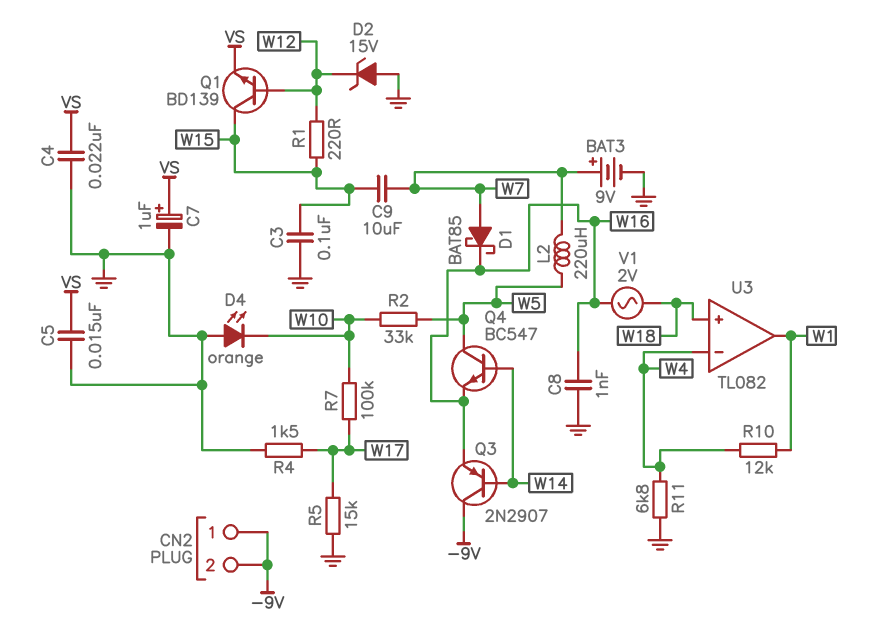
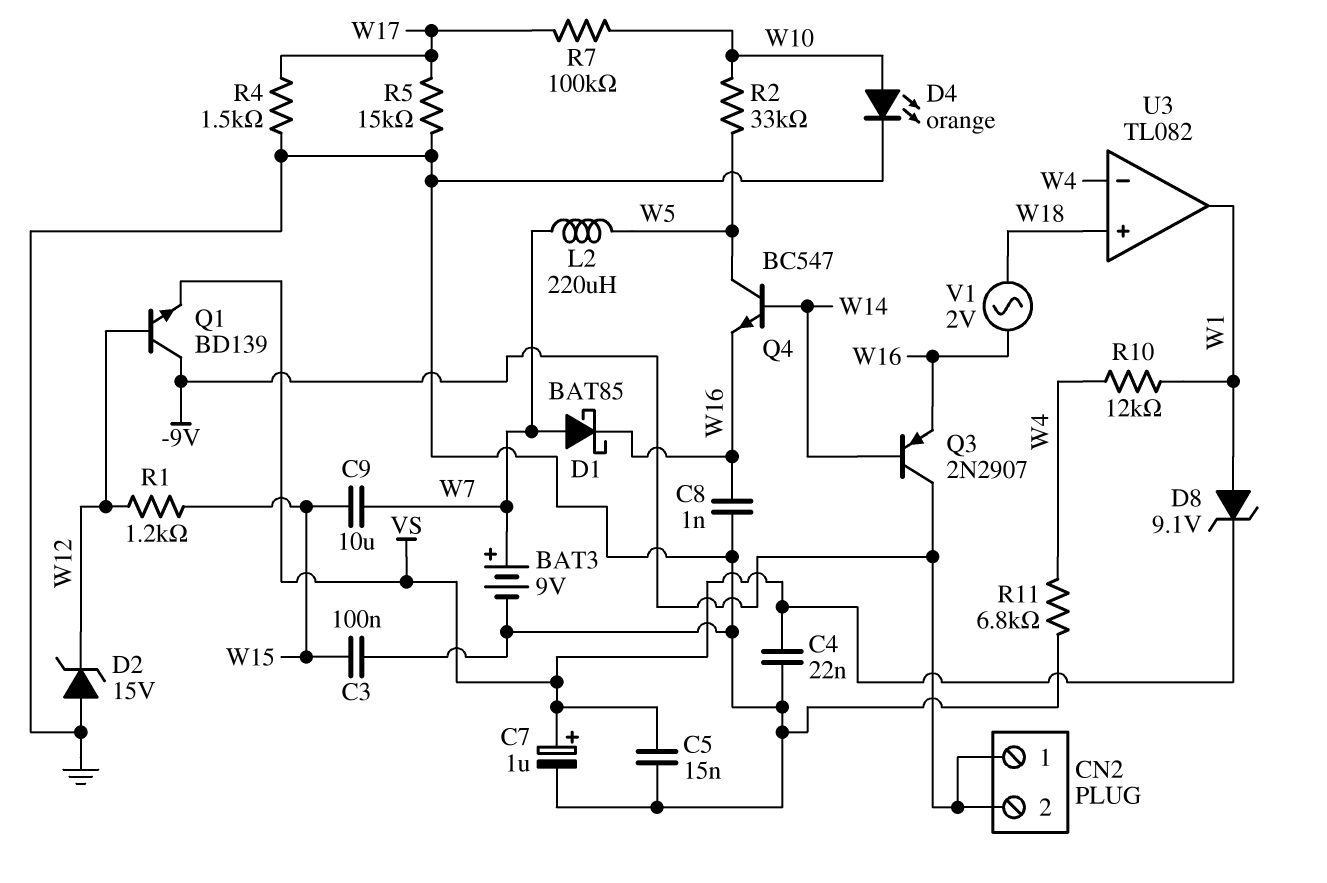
D4: LED orange (A GND, K W10) -> LED orange (A W10, K GND)
D8: none -> zener 9.1V (A W1, K VS)
Q1: NPN BD139 (B W12, C W15, E VS) -> NPN BD139 (B W12, C -9V, E VS)
R1: 220 (W12, W15) -> 1.2k (W12, W15)

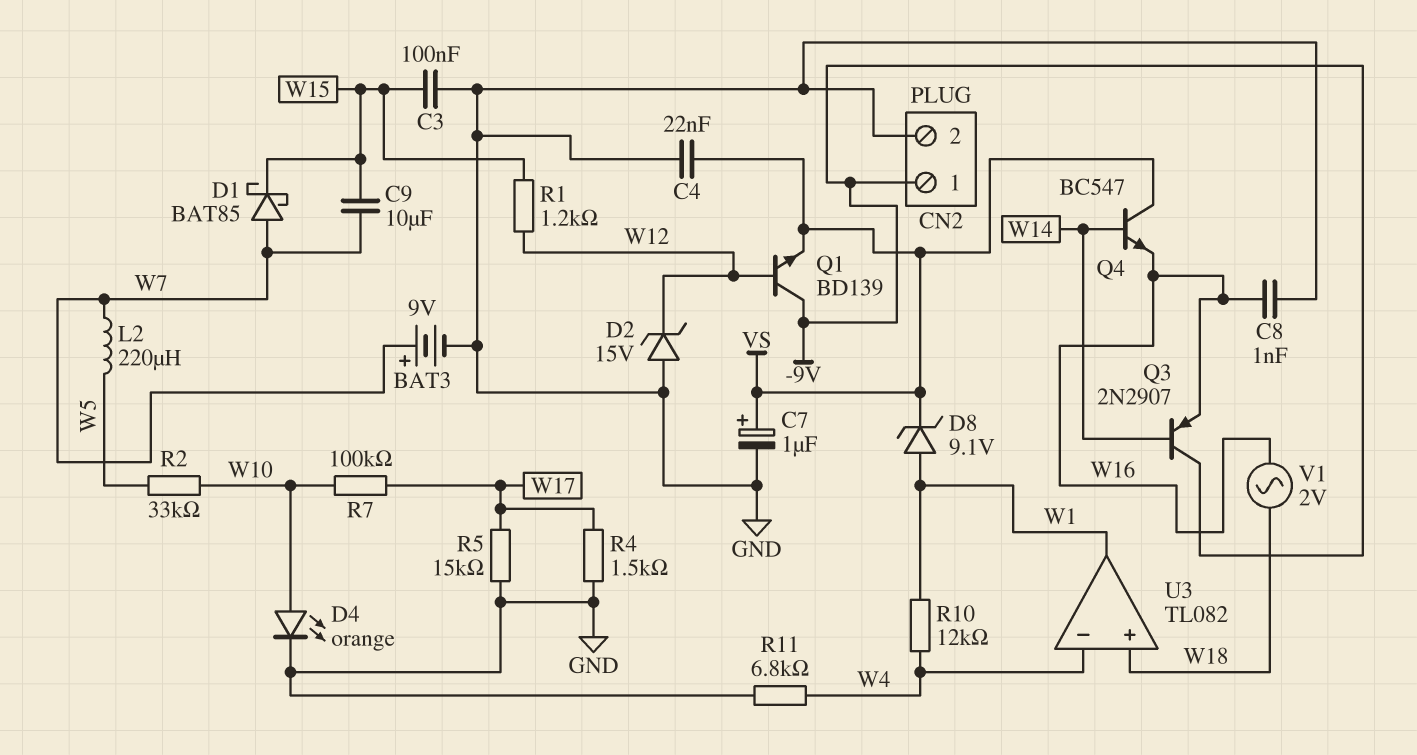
C5: 15nF (GND, VS) -> none
CN2 pin 2: -9V -> GND
D1: schottky BAT85 (A W7, K W16) -> schottky BAT85 (A W7, K W15)
Q4: NPN BC547 (B W14, C W5, E W16) -> NPN BC547 (B W14, C VS, E W16)

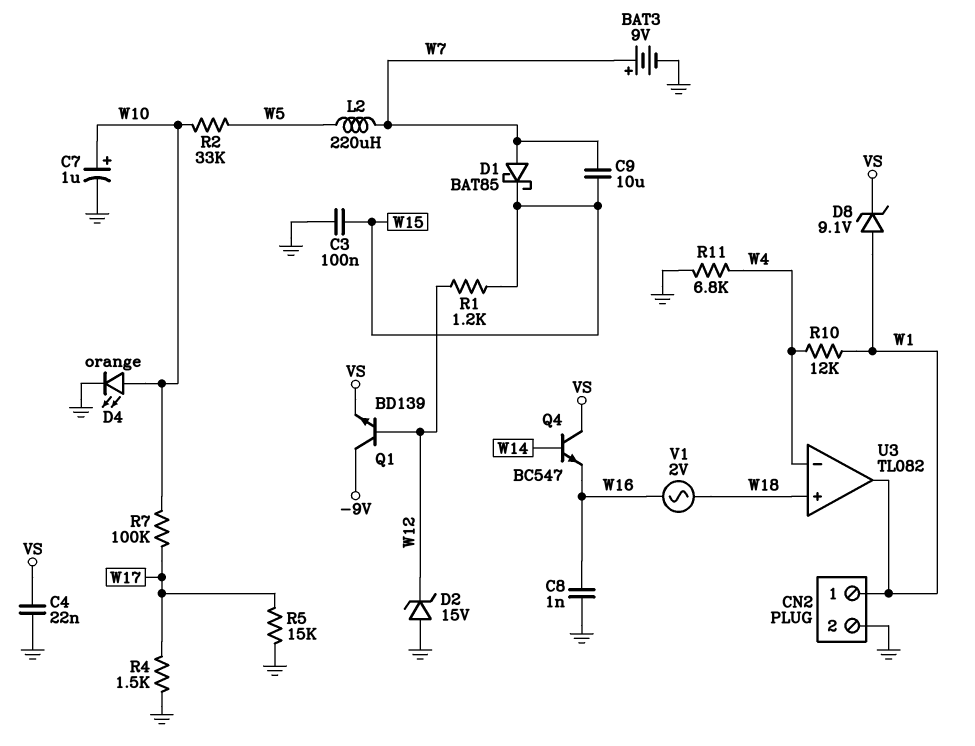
C7: 1uF (plus VS, minus GND) -> 1uF (plus W10, minus GND)
CN2 pin 1: -9V -> W1
Q3: PNP 2N2907 (B W14, C -9V, E W16) -> none

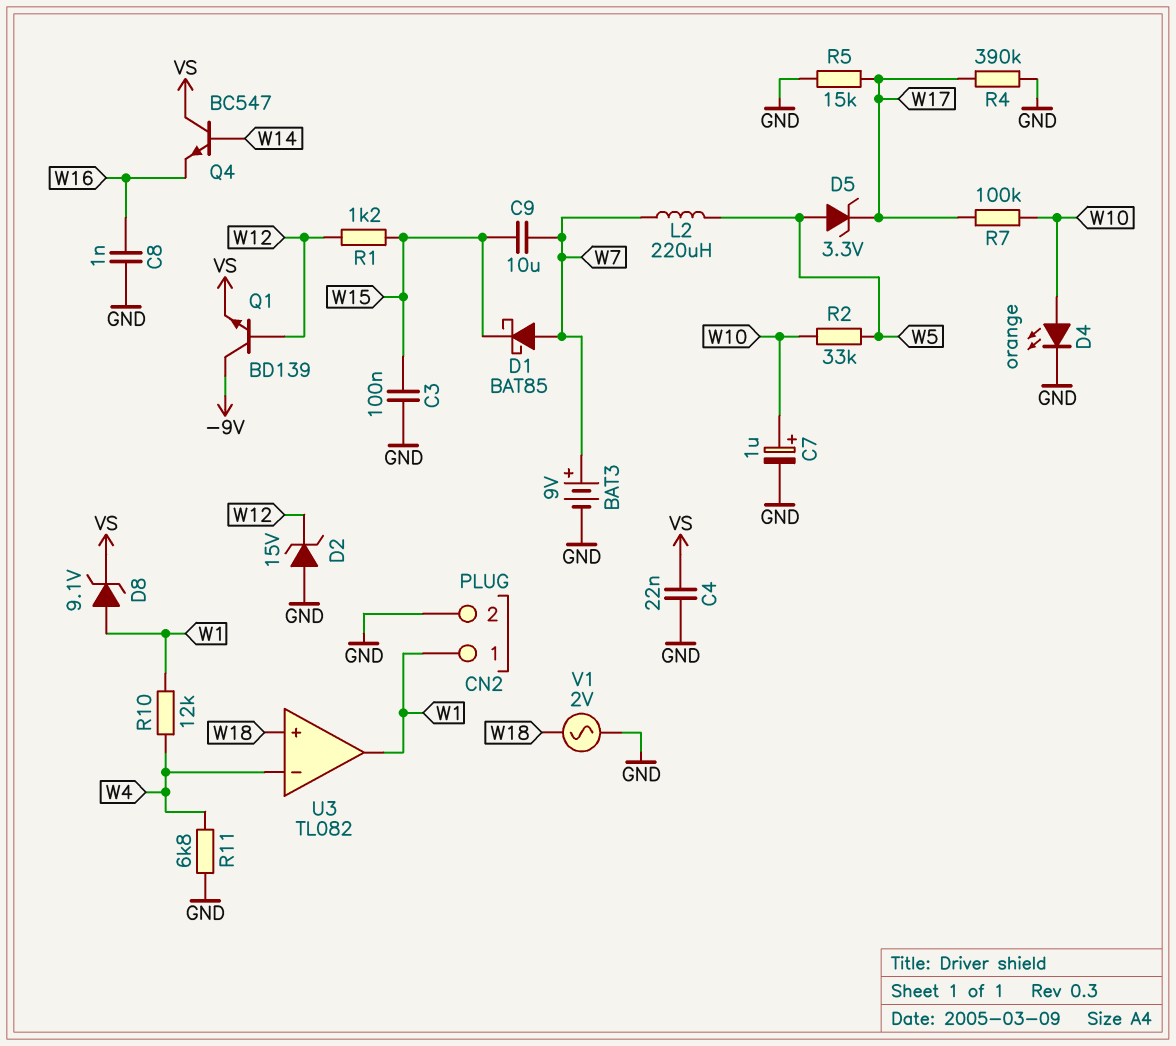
D5: none -> zener 3.3V (A W5, K W17)
R4: 1.5k (GND, W17) -> 390k (GND, W17)
V1: AC 2V (W16, W18) -> AC 2V (GND, W18)

